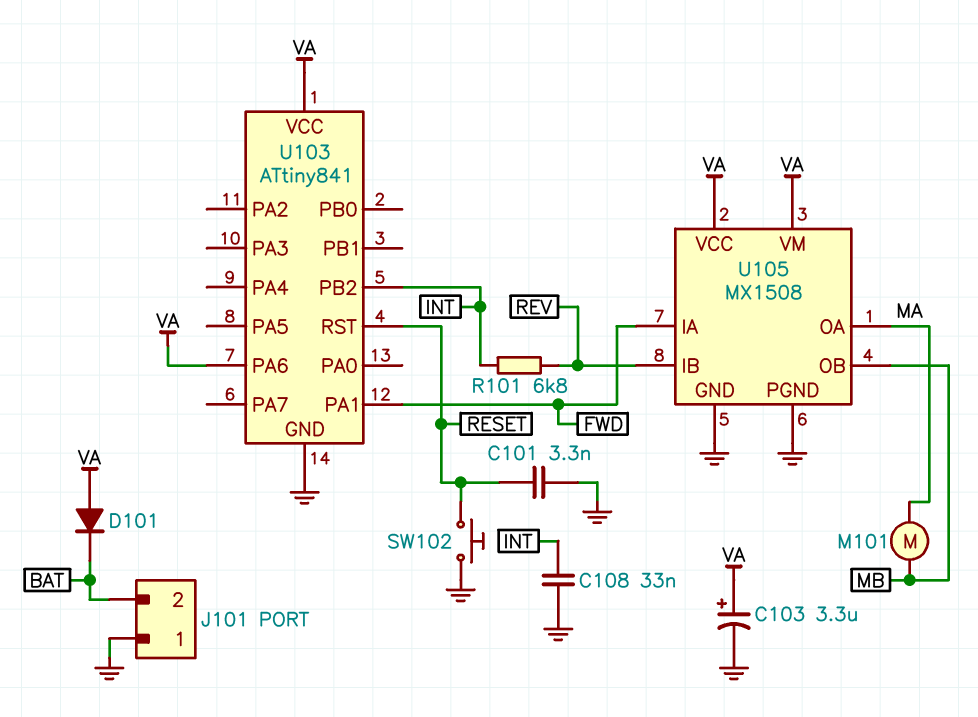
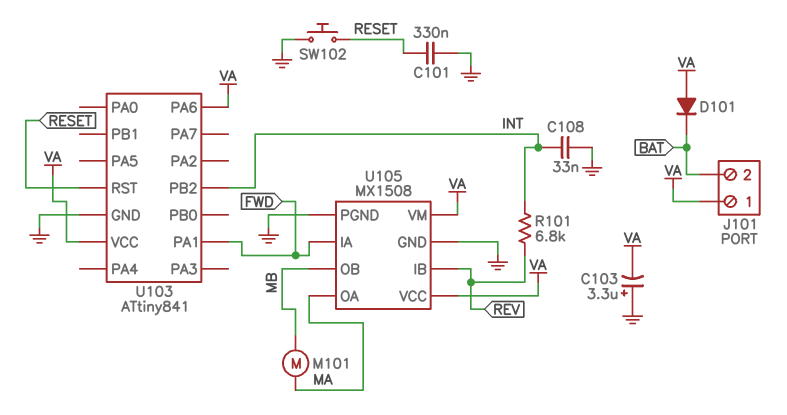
C101: 3.3nF (GND, RESET) -> 330nF (GND, RESET)
C103: 3.3uF (plus VA, minus GND) -> 3.3uF (plus GND, minus VA)
J101 pin 1: GND -> VA

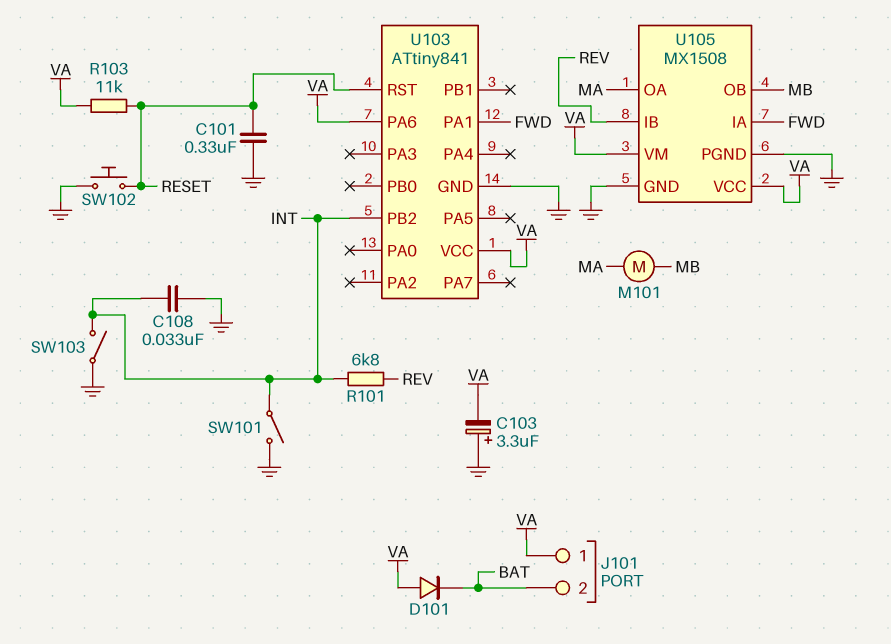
R103: none -> 11k (RESET, VA)
SW101: none -> switch (GND, INT)
SW103: none -> switch (GND, INT)

